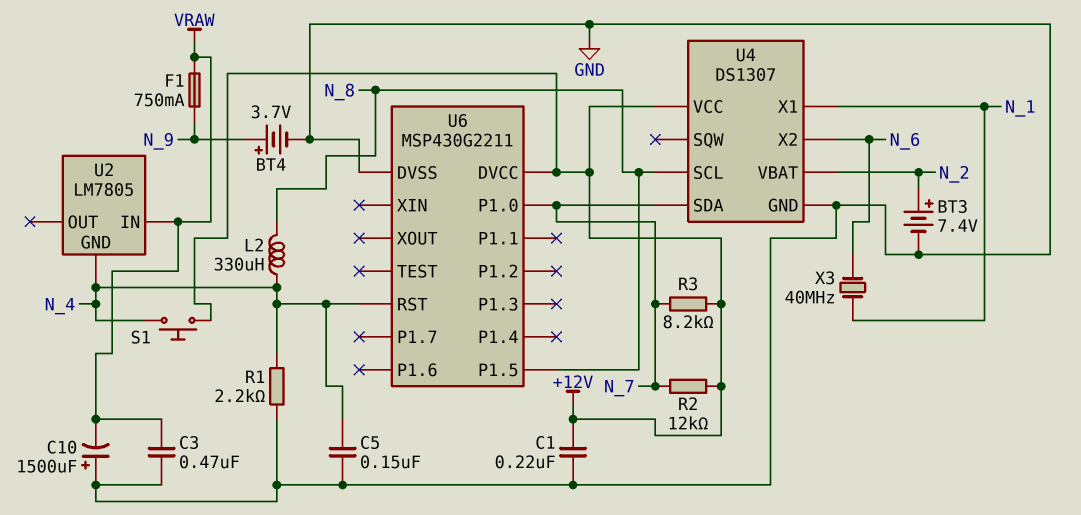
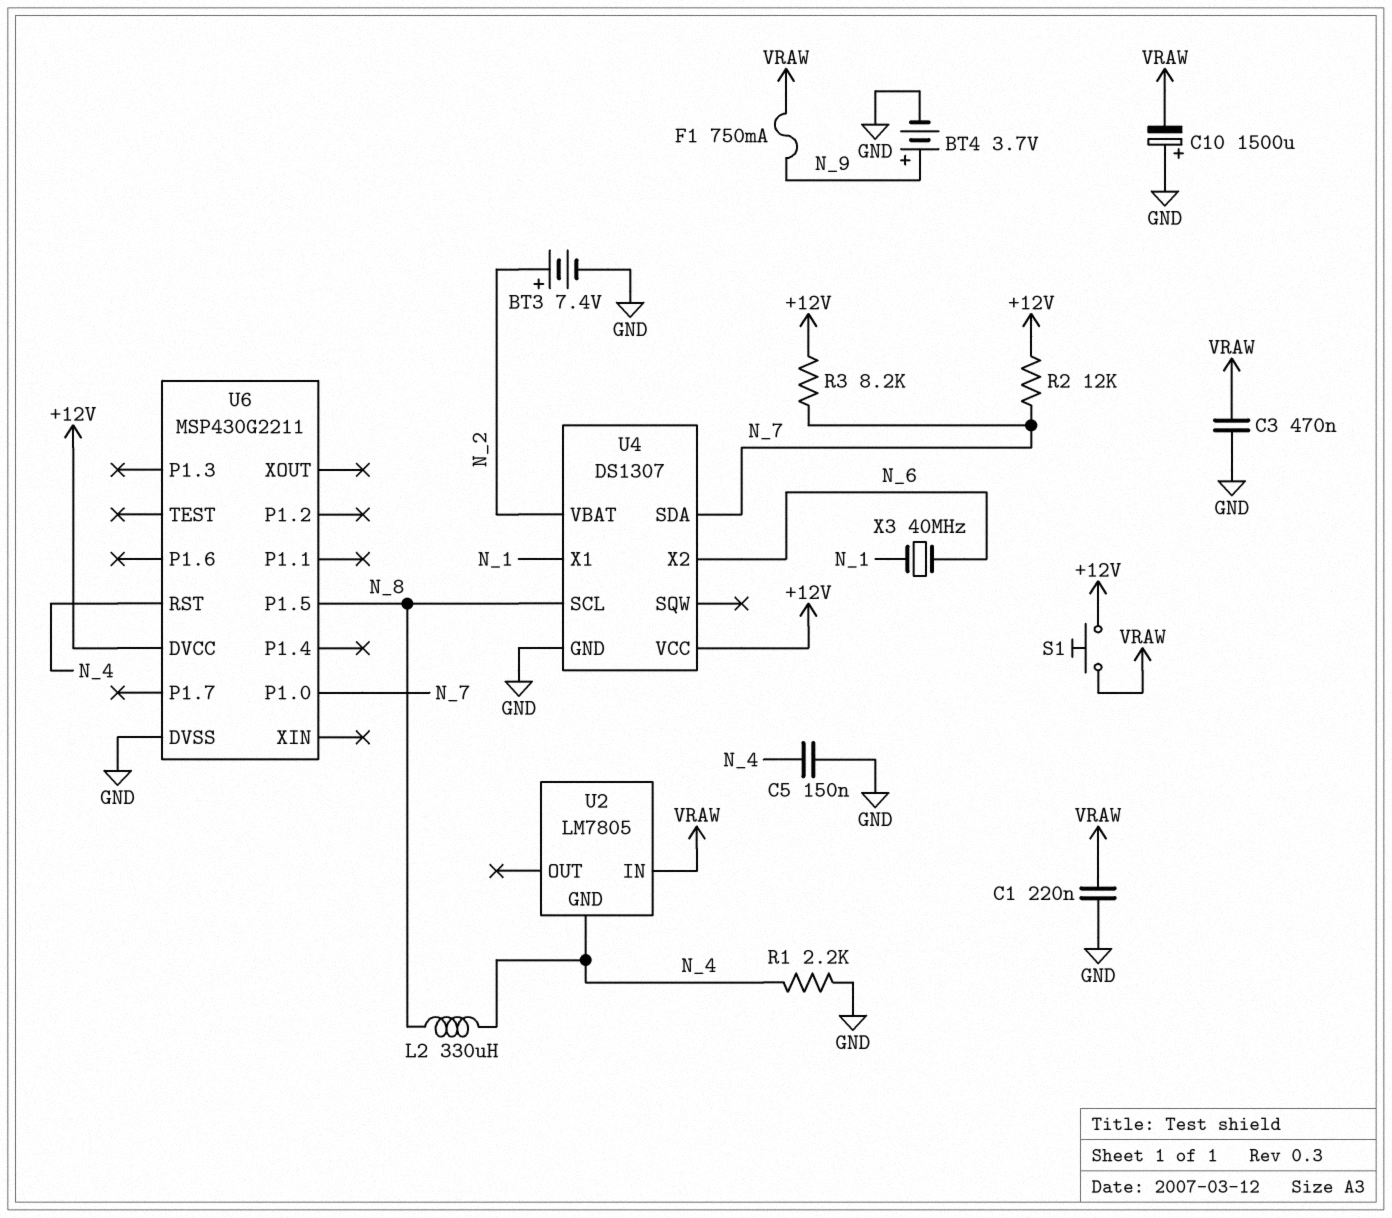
C1: 220nF (+12V, GND) -> 220nF (GND, VRAW)
S1: button (+12V, N_4) -> button (+12V, VRAW)

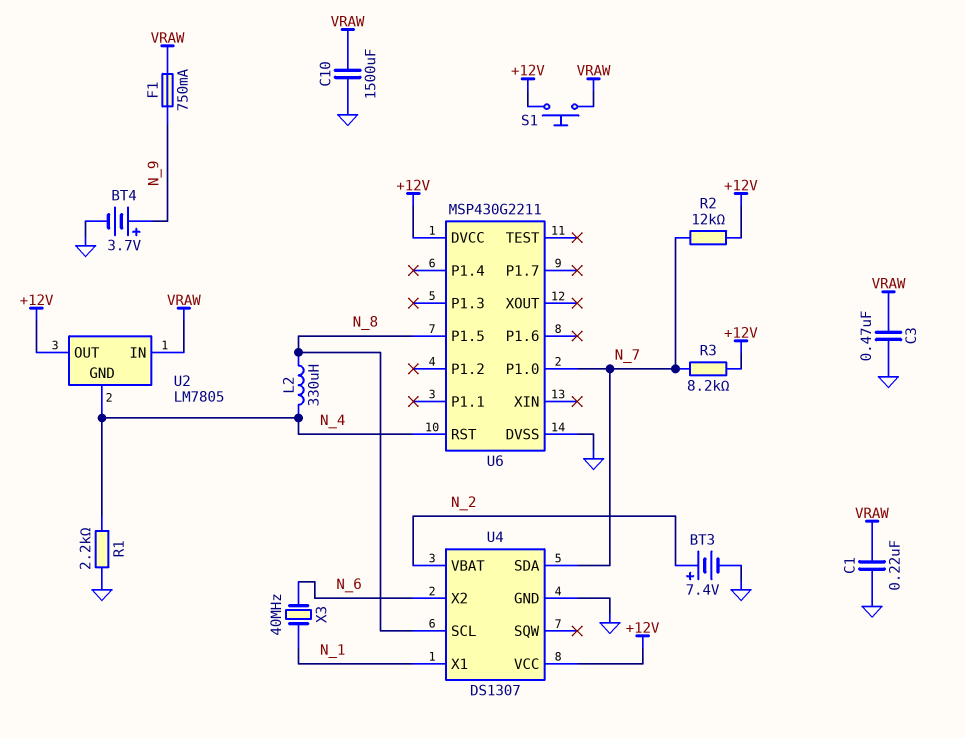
C5: 150nF (GND, N_4) -> none
C10: 1500uF (plus GND, minus VRAW) -> 1500uF (GND, VRAW)
U2 pin OUT: none -> +12V

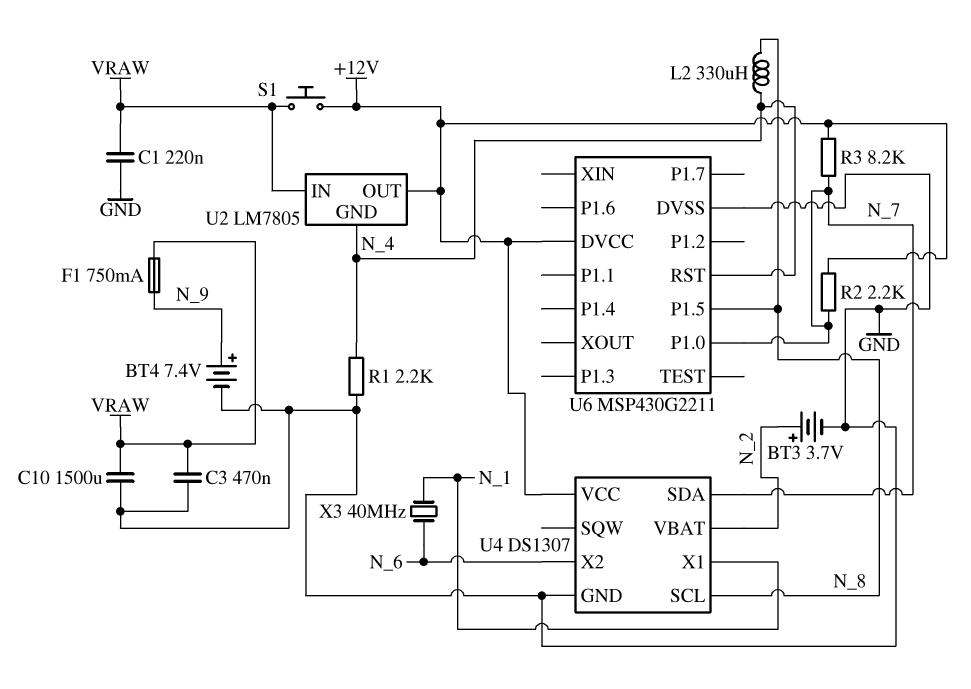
BT3: 7.4V (plus N_2, minus GND) -> 3.7V (plus N_2, minus GND)
BT4: 3.7V (plus N_9, minus GND) -> 7.4V (plus N_9, minus GND)
R2: 12k (+12V, N_7) -> 2.2k (+12V, N_7)

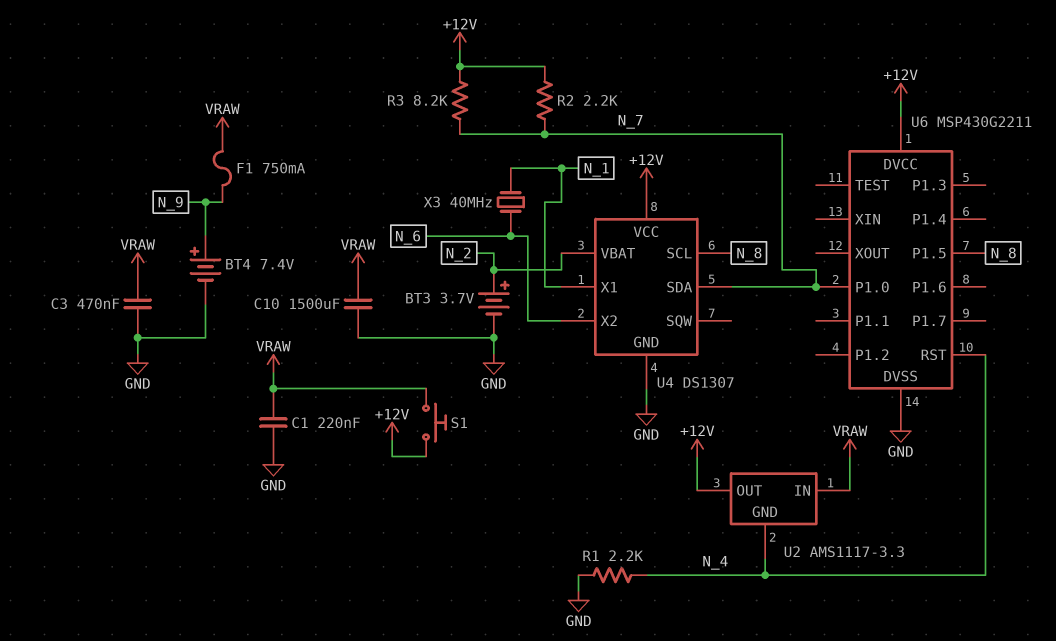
L2: 330uH (N_4, N_8) -> none
U2: LM7805 -> AMS1117-3.3

